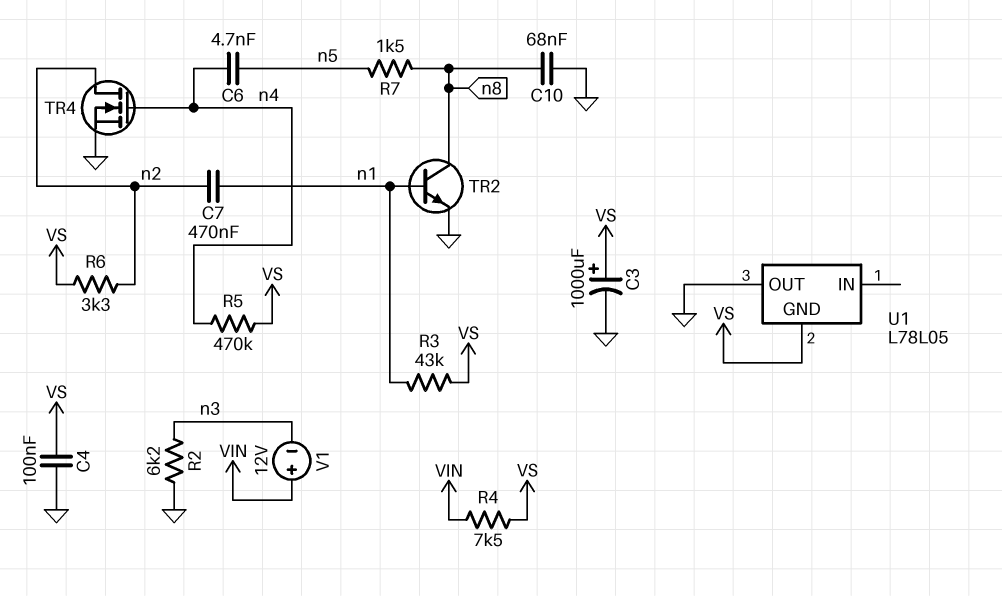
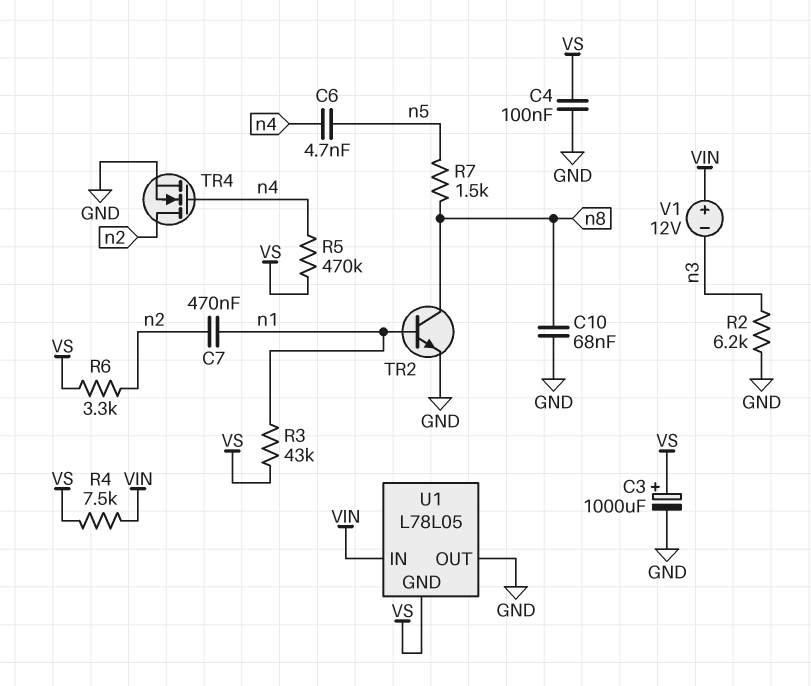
U1 pin IN: none -> VIN

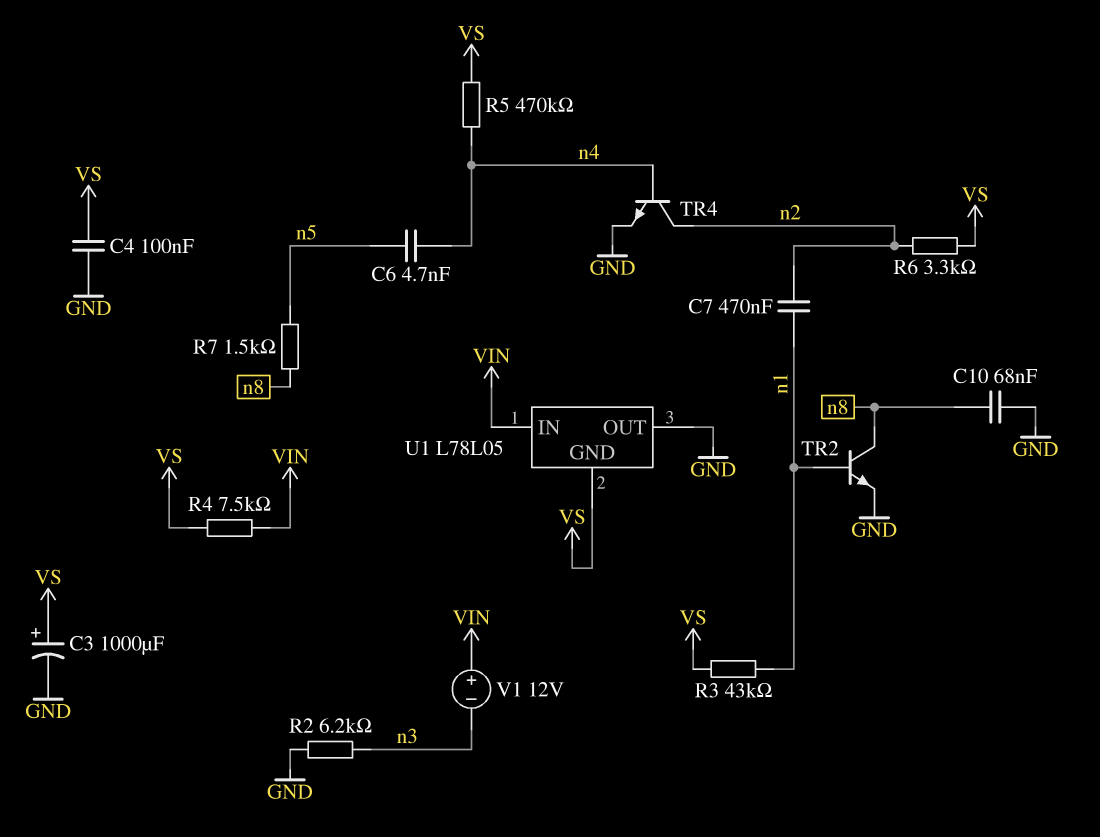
TR4: NMOS (G n4, D n2, S GND) -> NPN (B n4, C n2, E GND)

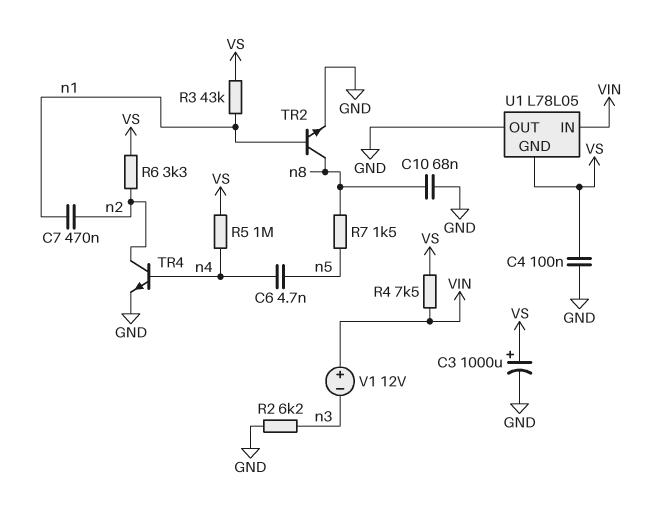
R5: 470k (VS, n4) -> 1M (VS, n4)

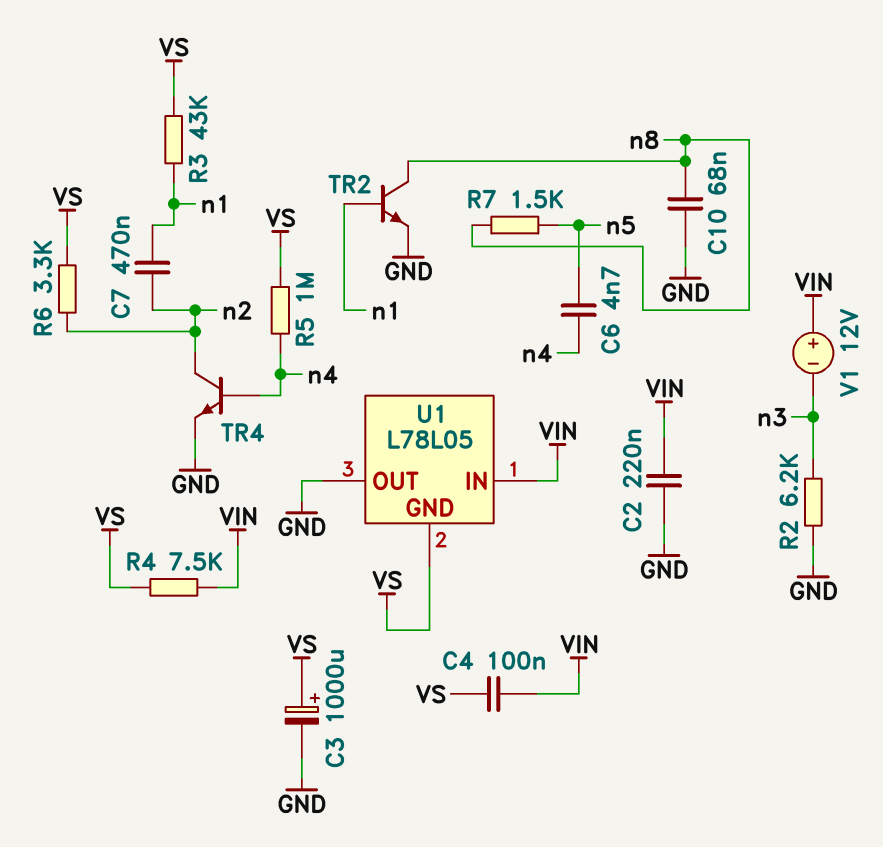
C2: none -> 220nF (GND, VIN)
C4: 100nF (GND, VS) -> 100nF (VIN, VS)

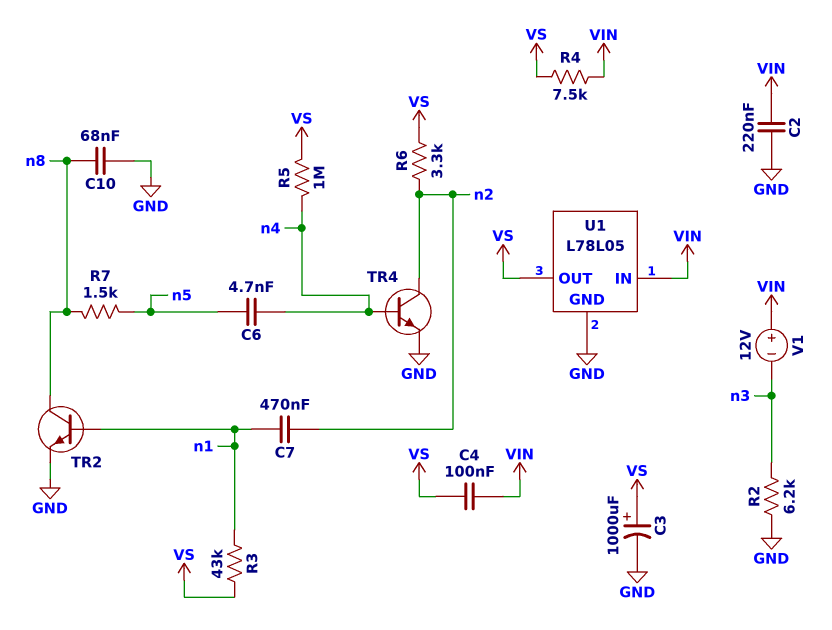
U1 pin GND: VS -> GND
U1 pin OUT: GND -> VS

